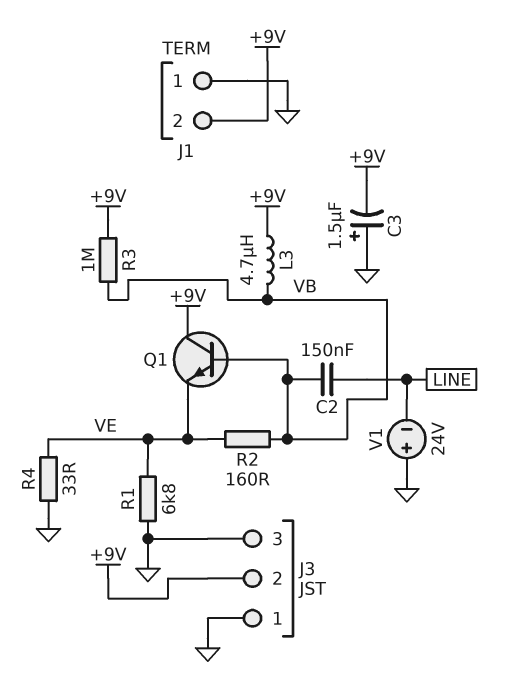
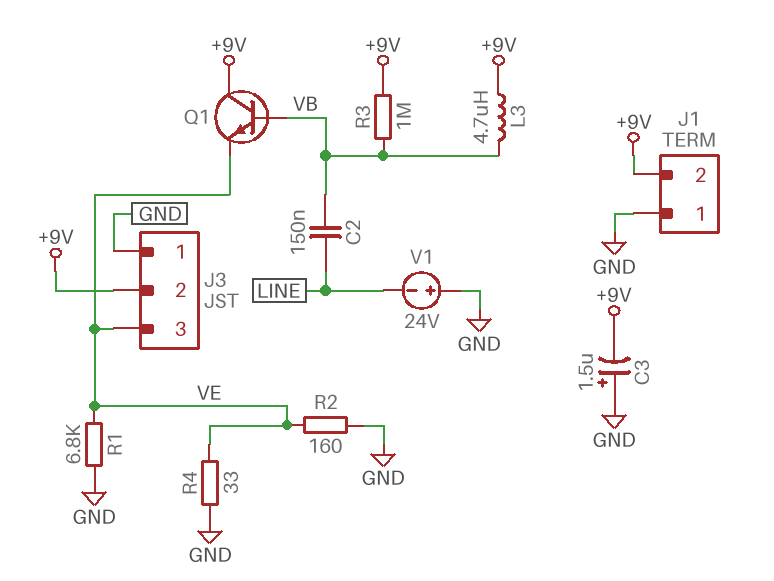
J3 pin 3: GND -> VE
R2: 160 (VB, VE) -> 160 (GND, VE)

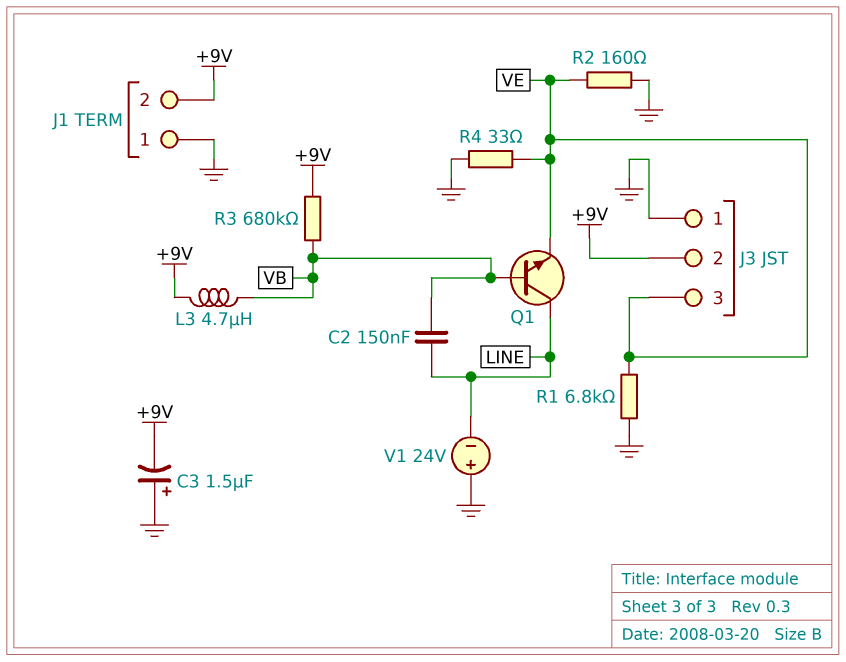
Q1: NPN (B VB, C +9V, E VE) -> NPN (B VB, C LINE, E VE)
R3: 1M (+9V, VB) -> 680k (+9V, VB)

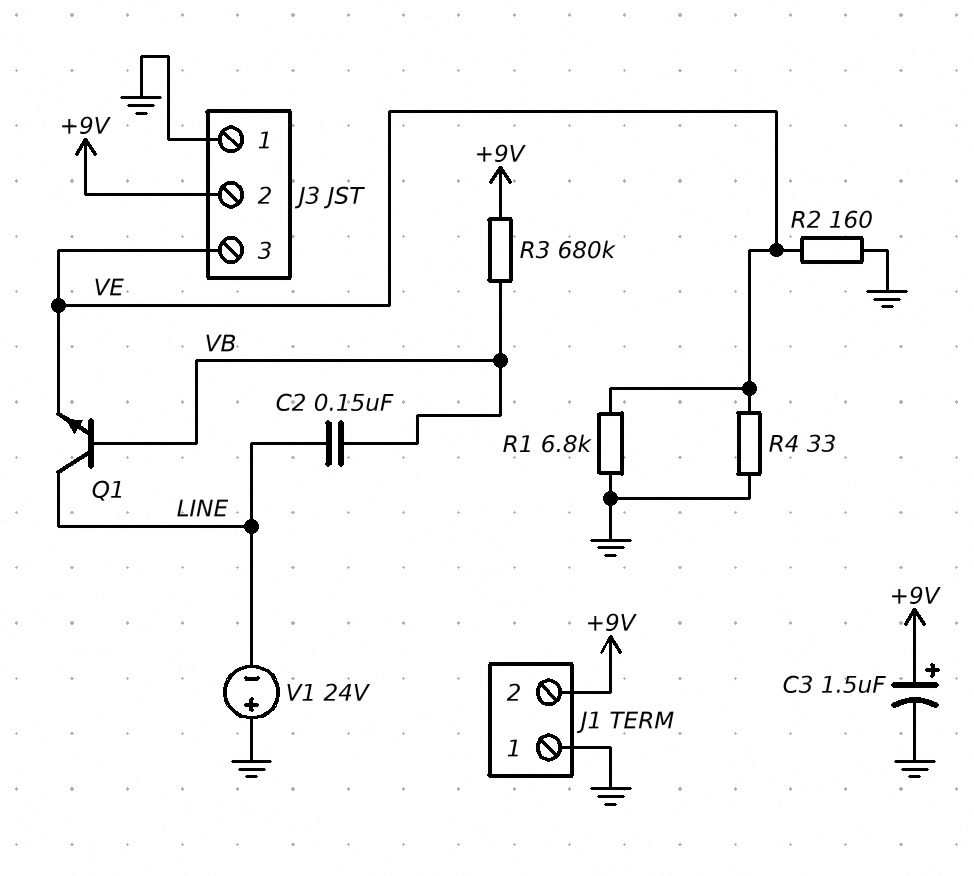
C3: 1.5uF (plus GND, minus +9V) -> 1.5uF (plus +9V, minus GND)
L3: 4.7uH (+9V, VB) -> none

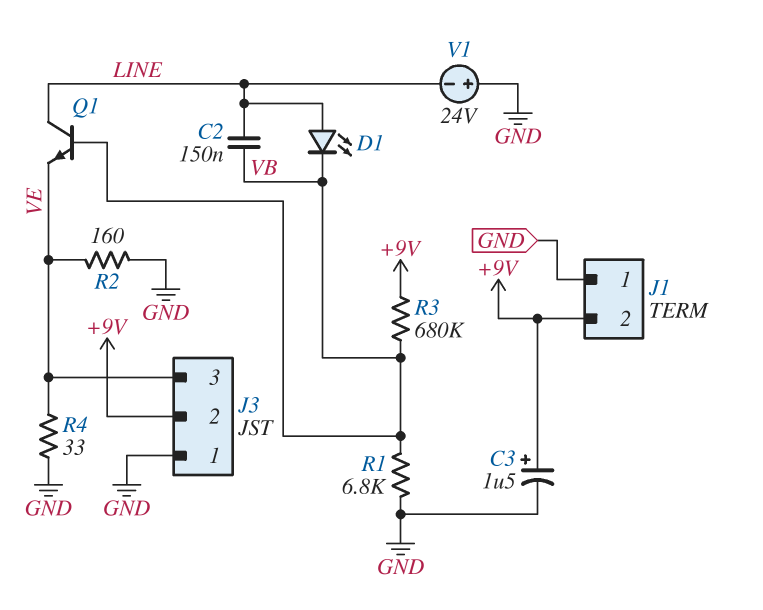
D1: none -> LED (A LINE, K VB)
R1: 6.8k (GND, VE) -> 6.8k (GND, VB)

